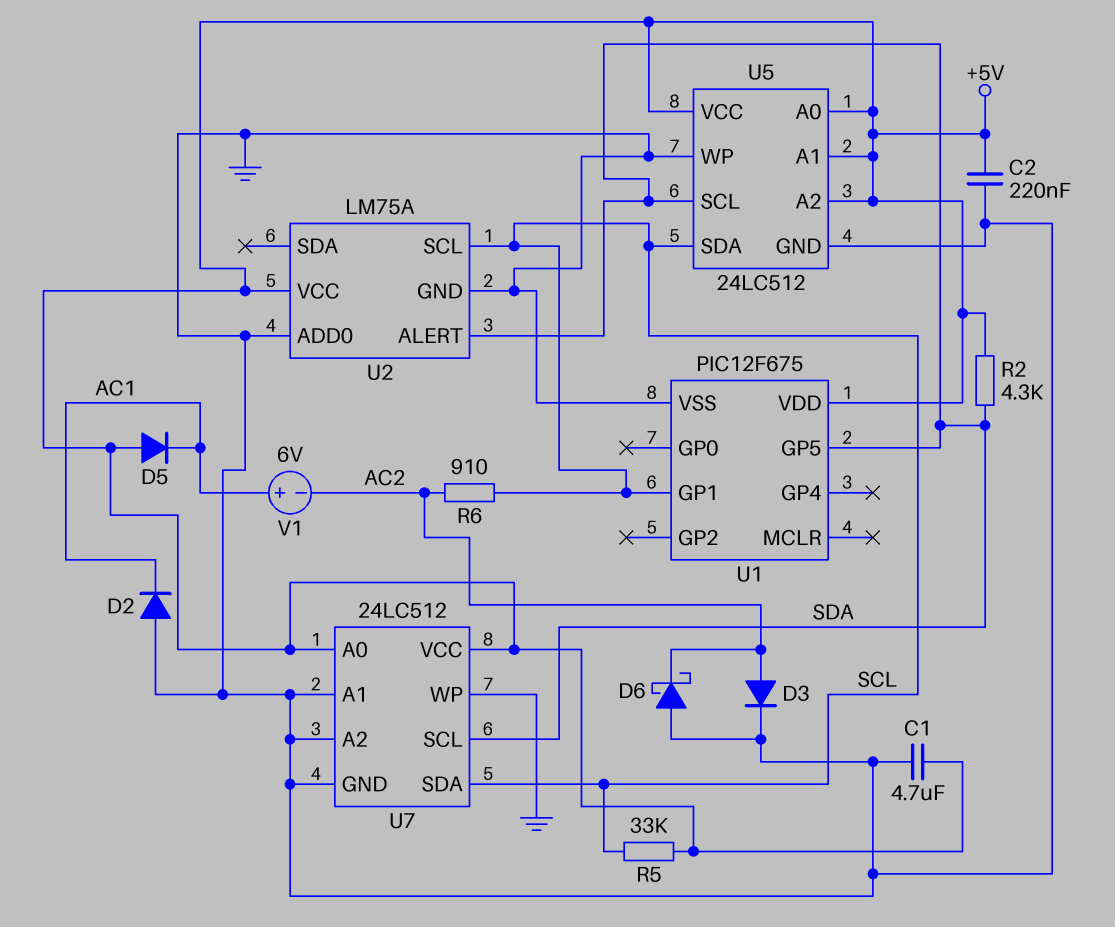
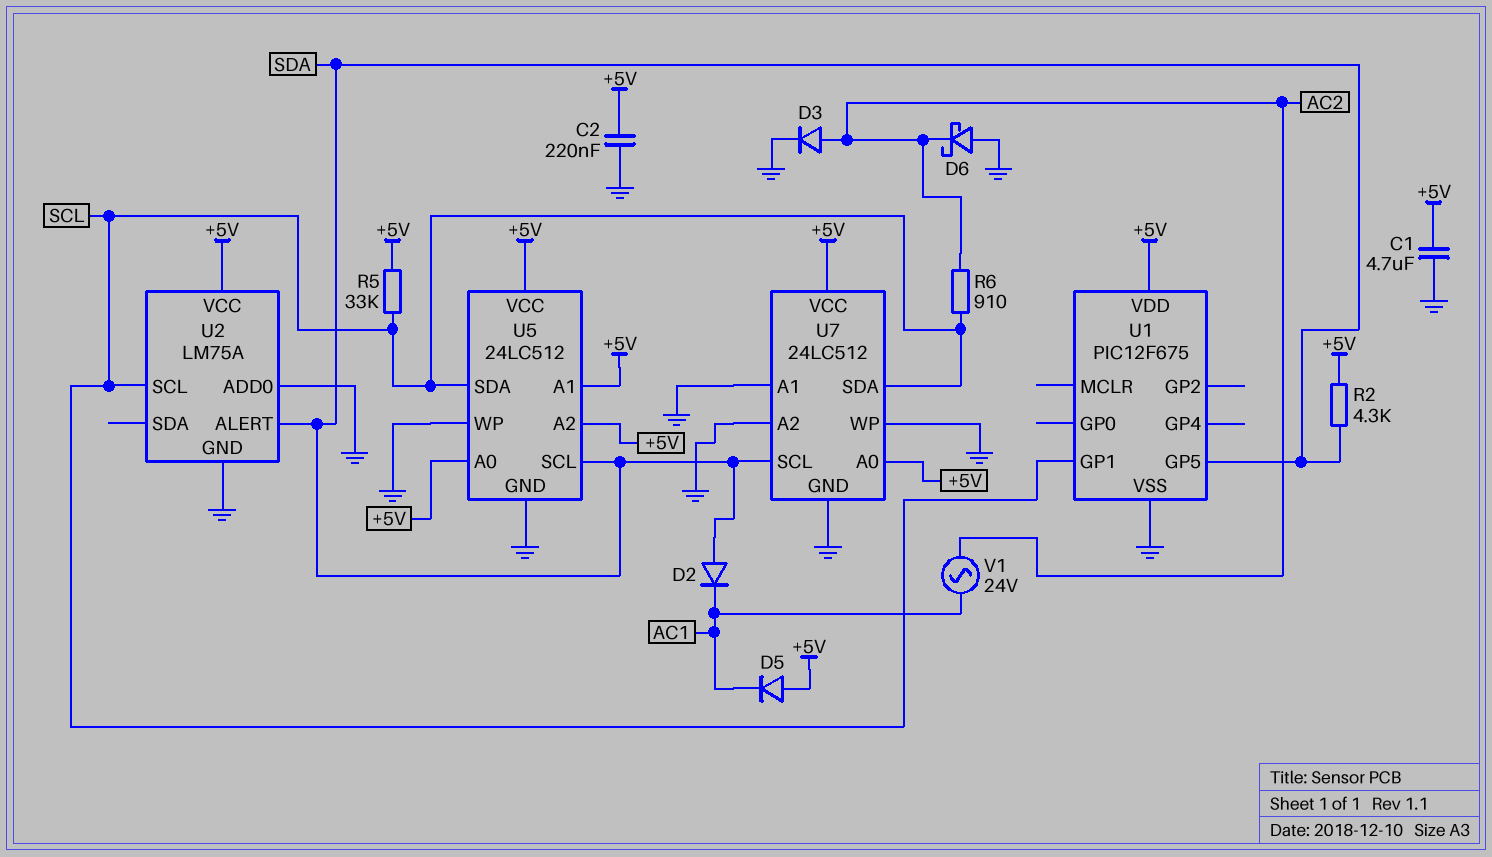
D2: diode (A GND, K AC1) -> diode (A SDA, K AC1)
V1: 6V (plus AC1, minus AC2) -> AC 24V (AC1, AC2)

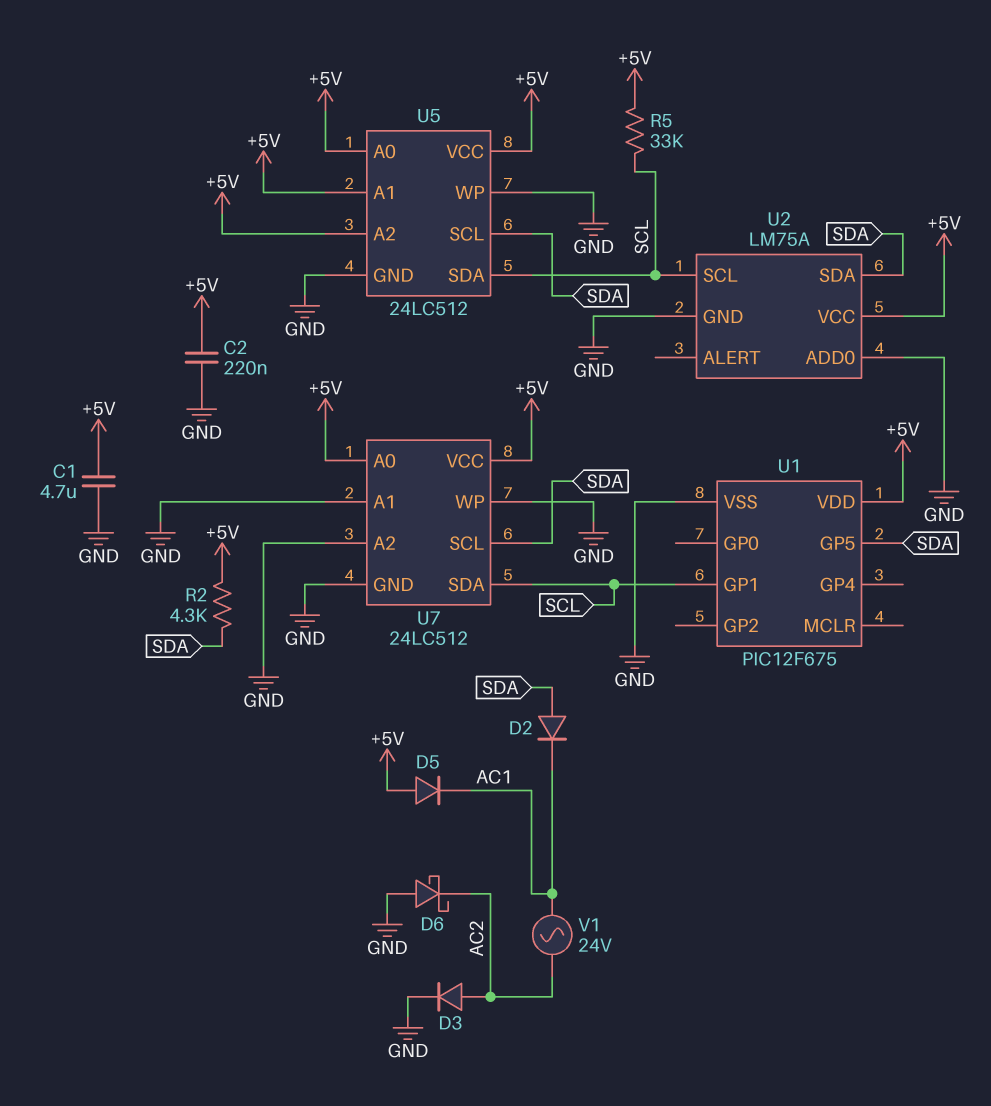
R6: 910 (AC2, SCL) -> none
U2 pin ALERT: SDA -> none
U2 pin SDA: none -> SDA

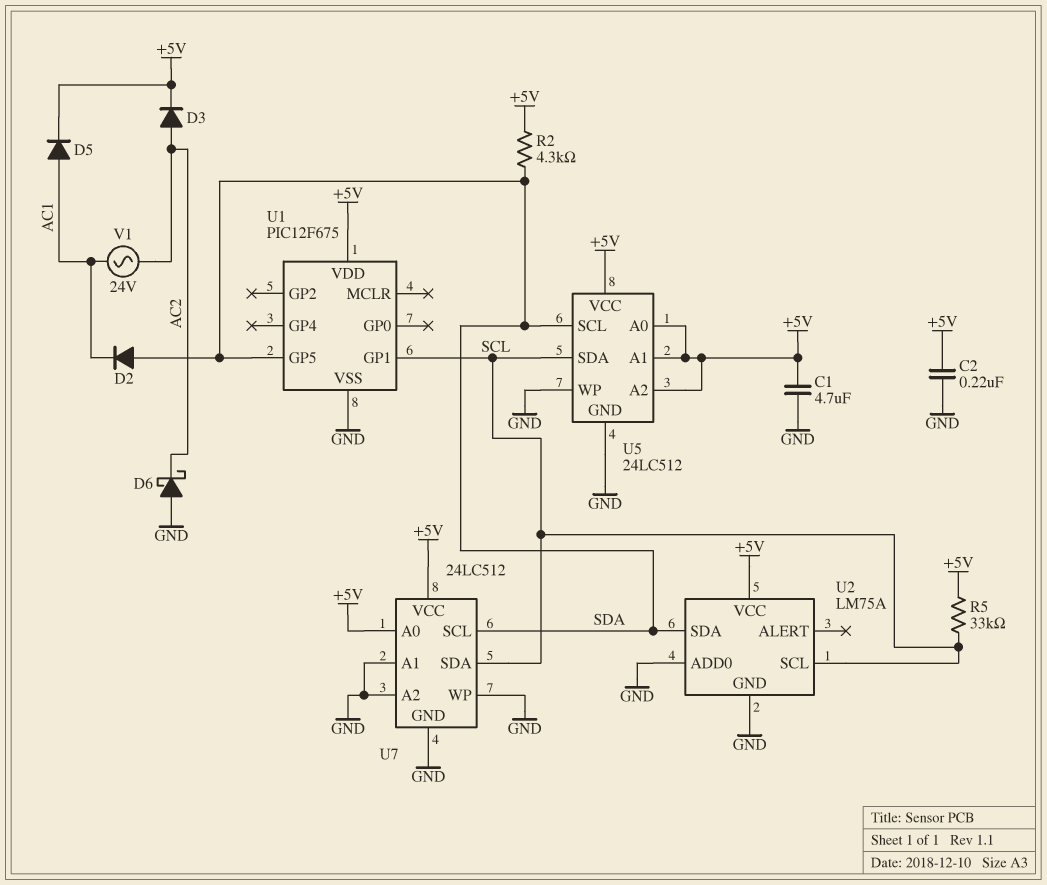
D3: diode (A AC2, K GND) -> diode (A AC2, K +5V)
D5: diode (A +5V, K AC1) -> diode (A AC1, K +5V)

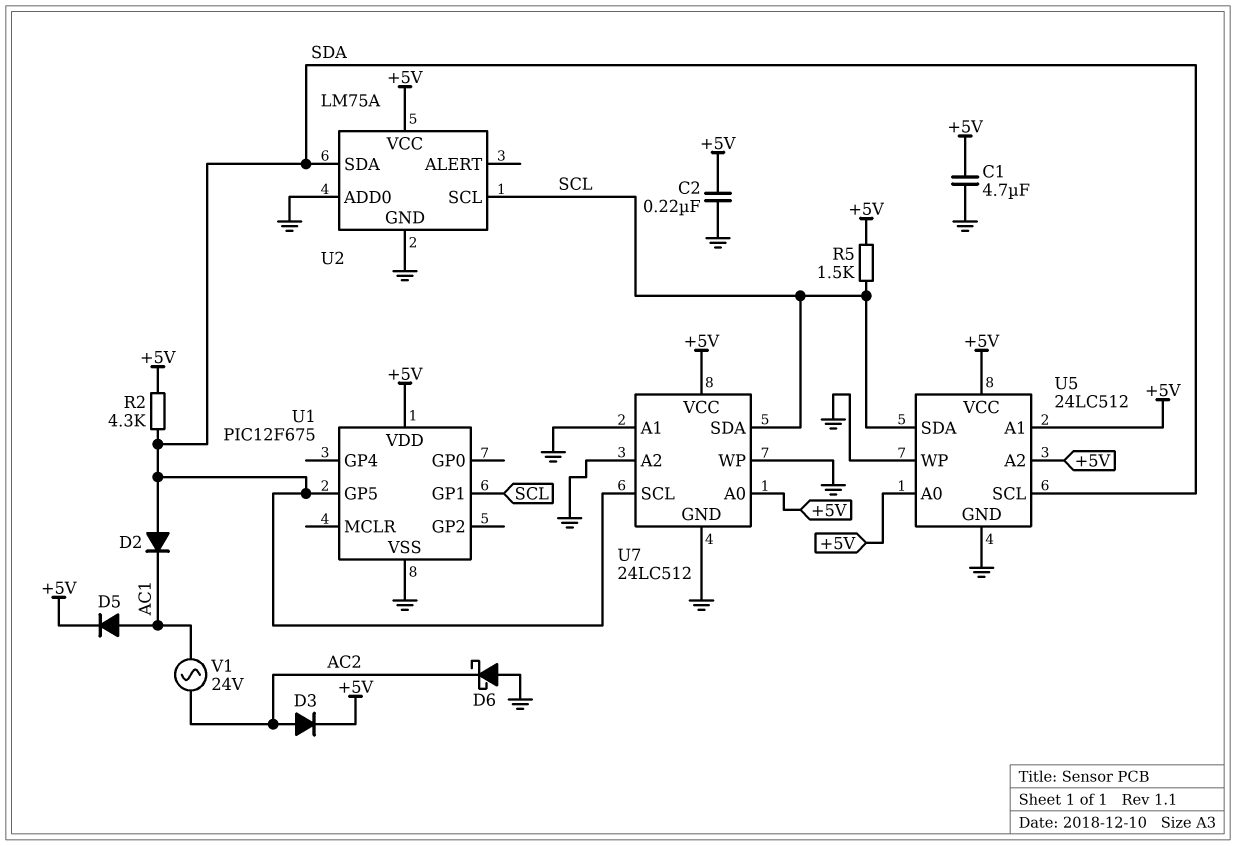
R5: 33k (+5V, SCL) -> 1.5k (+5V, SCL)

